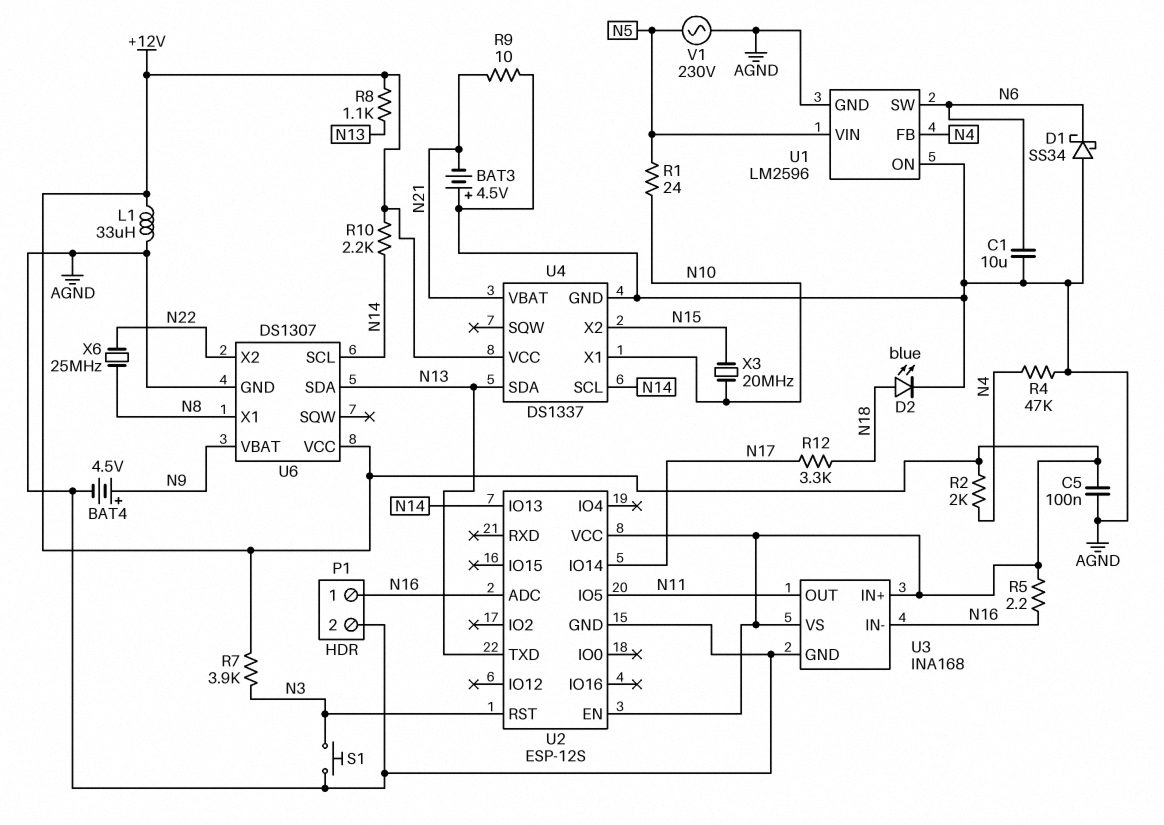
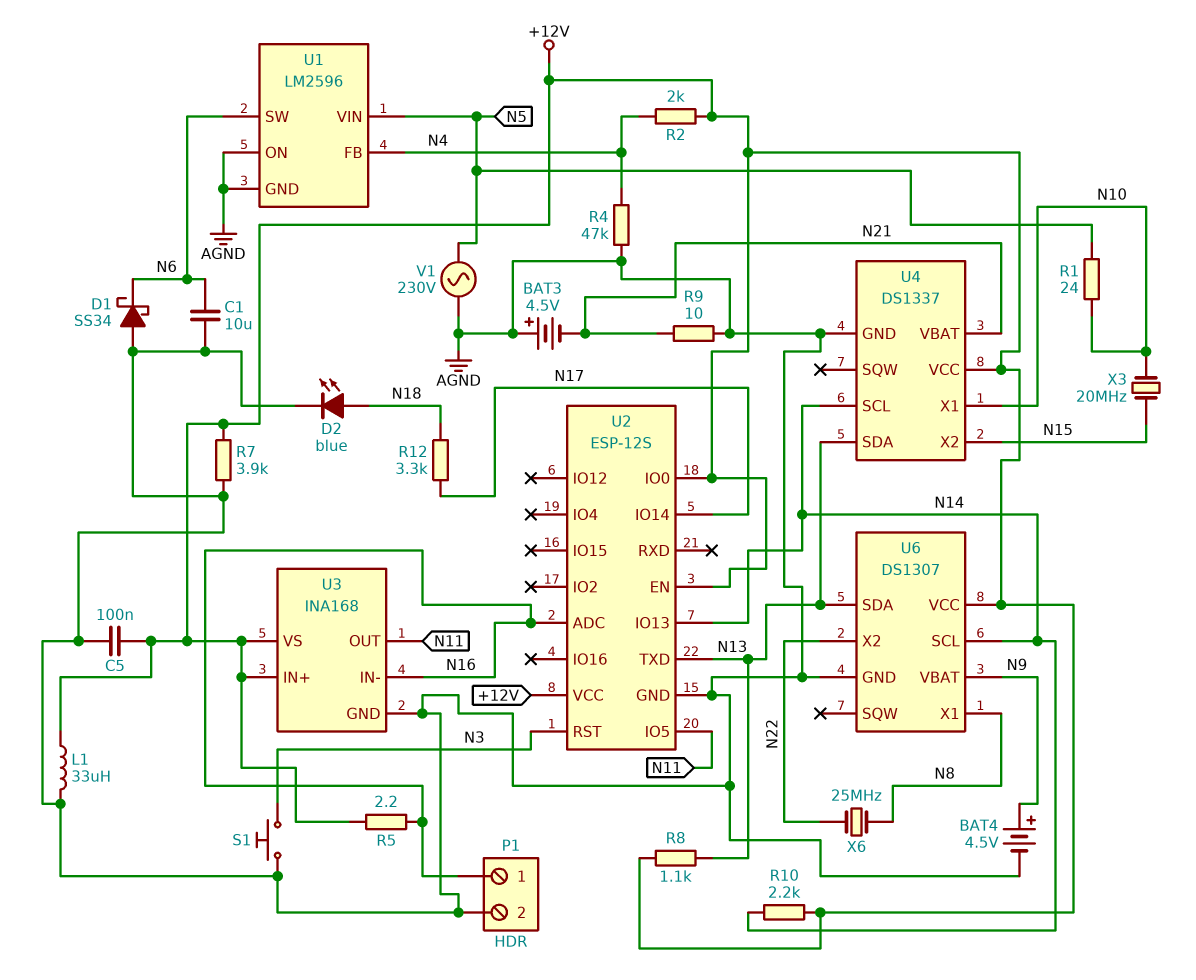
R7: 3.9k (+12V, N3) -> 3.9k (+12V, AGND)
U2 pin IO0: none -> +12V

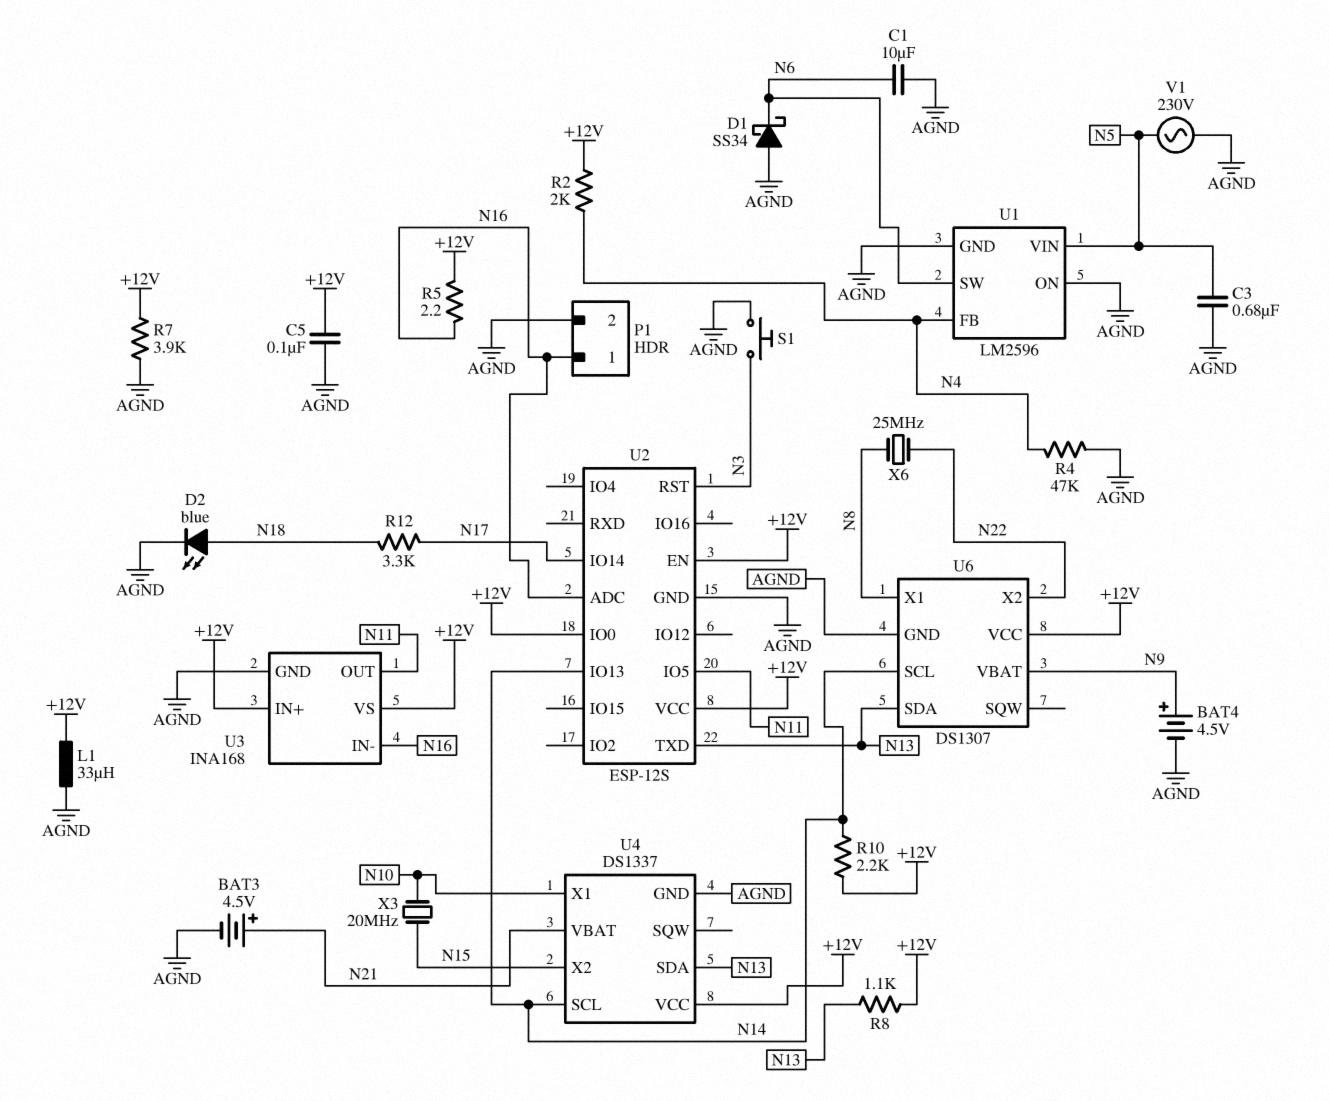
BAT3: 4.5V (plus AGND, minus N21) -> 4.5V (plus N21, minus AGND)
C3: none -> 680nF (AGND, N5)
R1: 24 (N5, N10) -> none
R9: 10 (AGND, N21) -> none

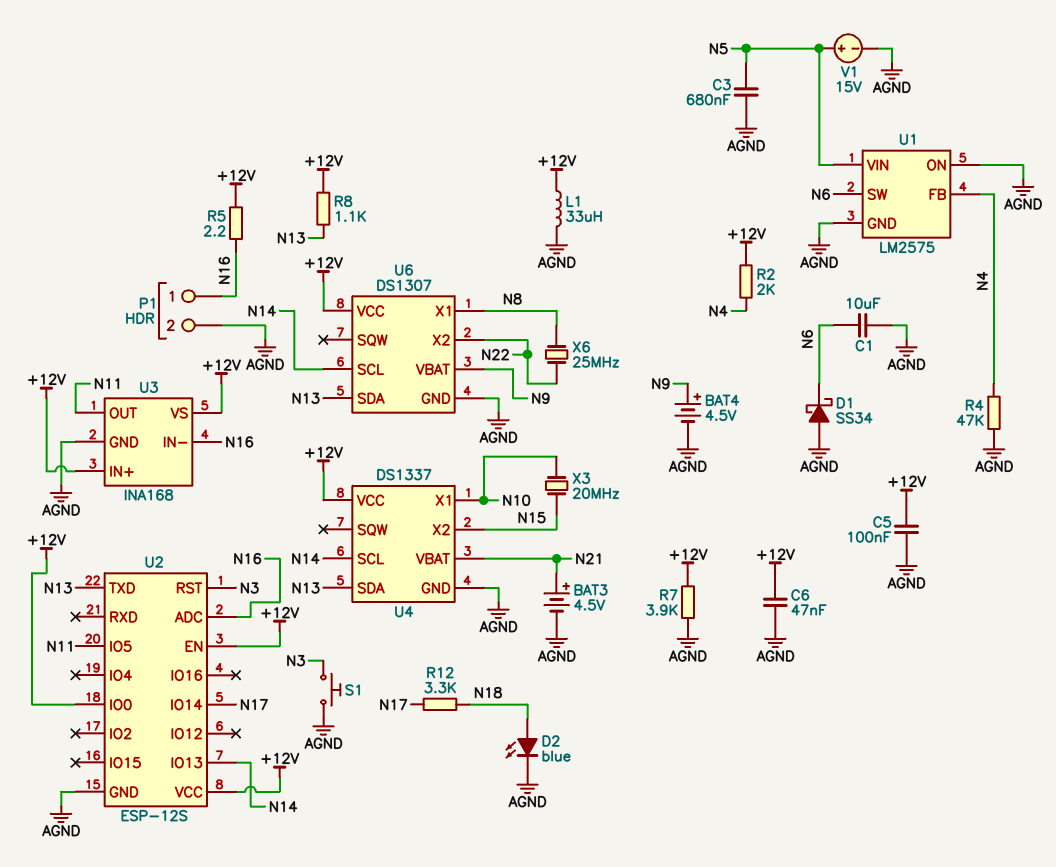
C6: none -> 47nF (+12V, AGND)
R10: 2.2k (+12V, N14) -> none
U1: LM2596 -> LM2575
V1: AC 230V (AGND, N5) -> 15V (plus N5, minus AGND)

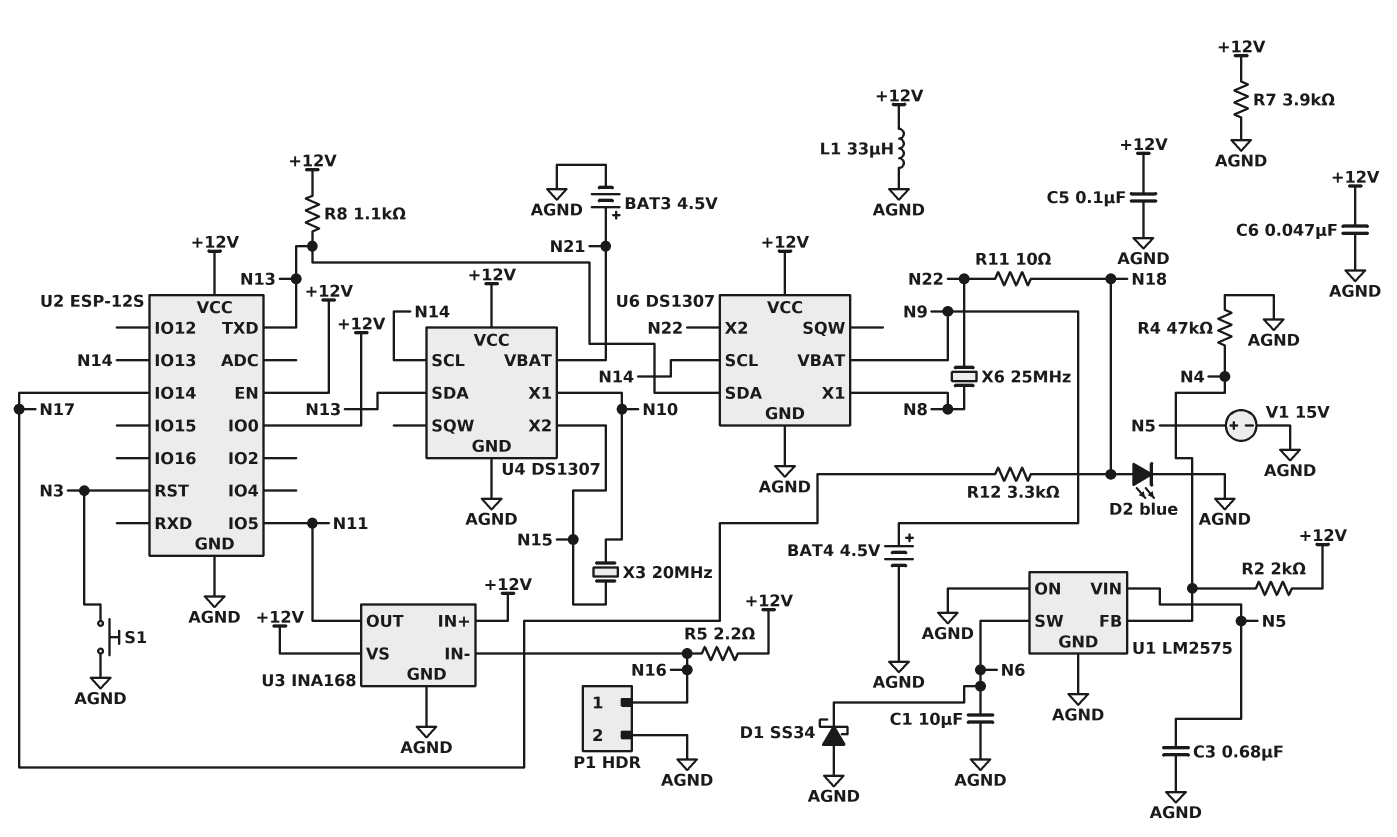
R11: none -> 10 (N18, N22)
U2 pin ADC: N16 -> none
U4: DS1337 -> DS1307

